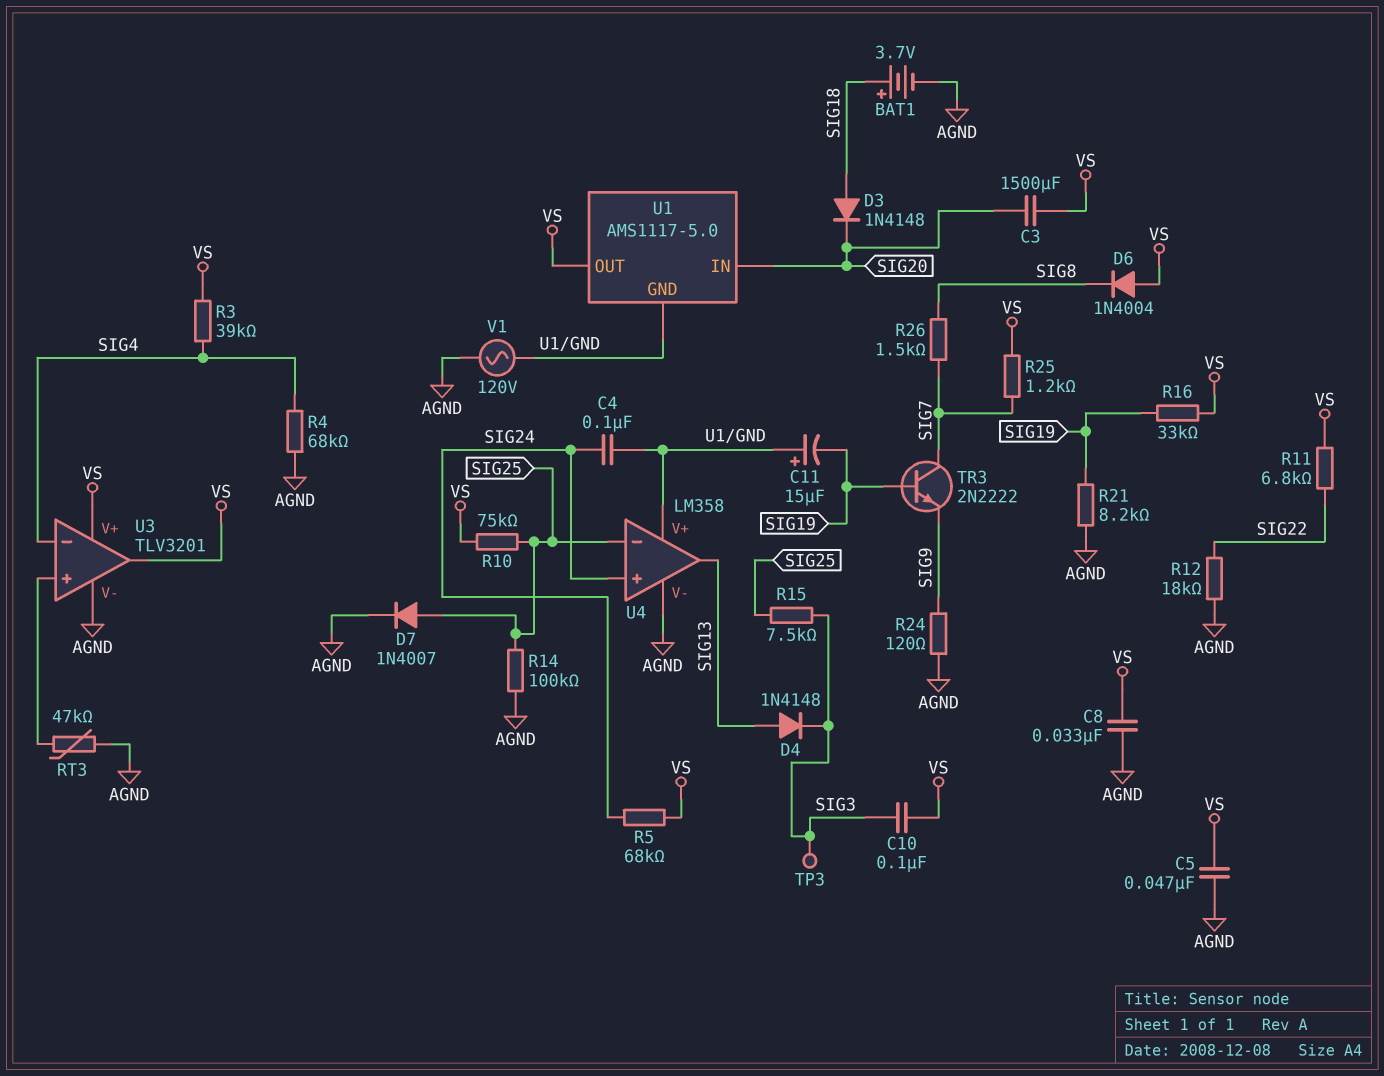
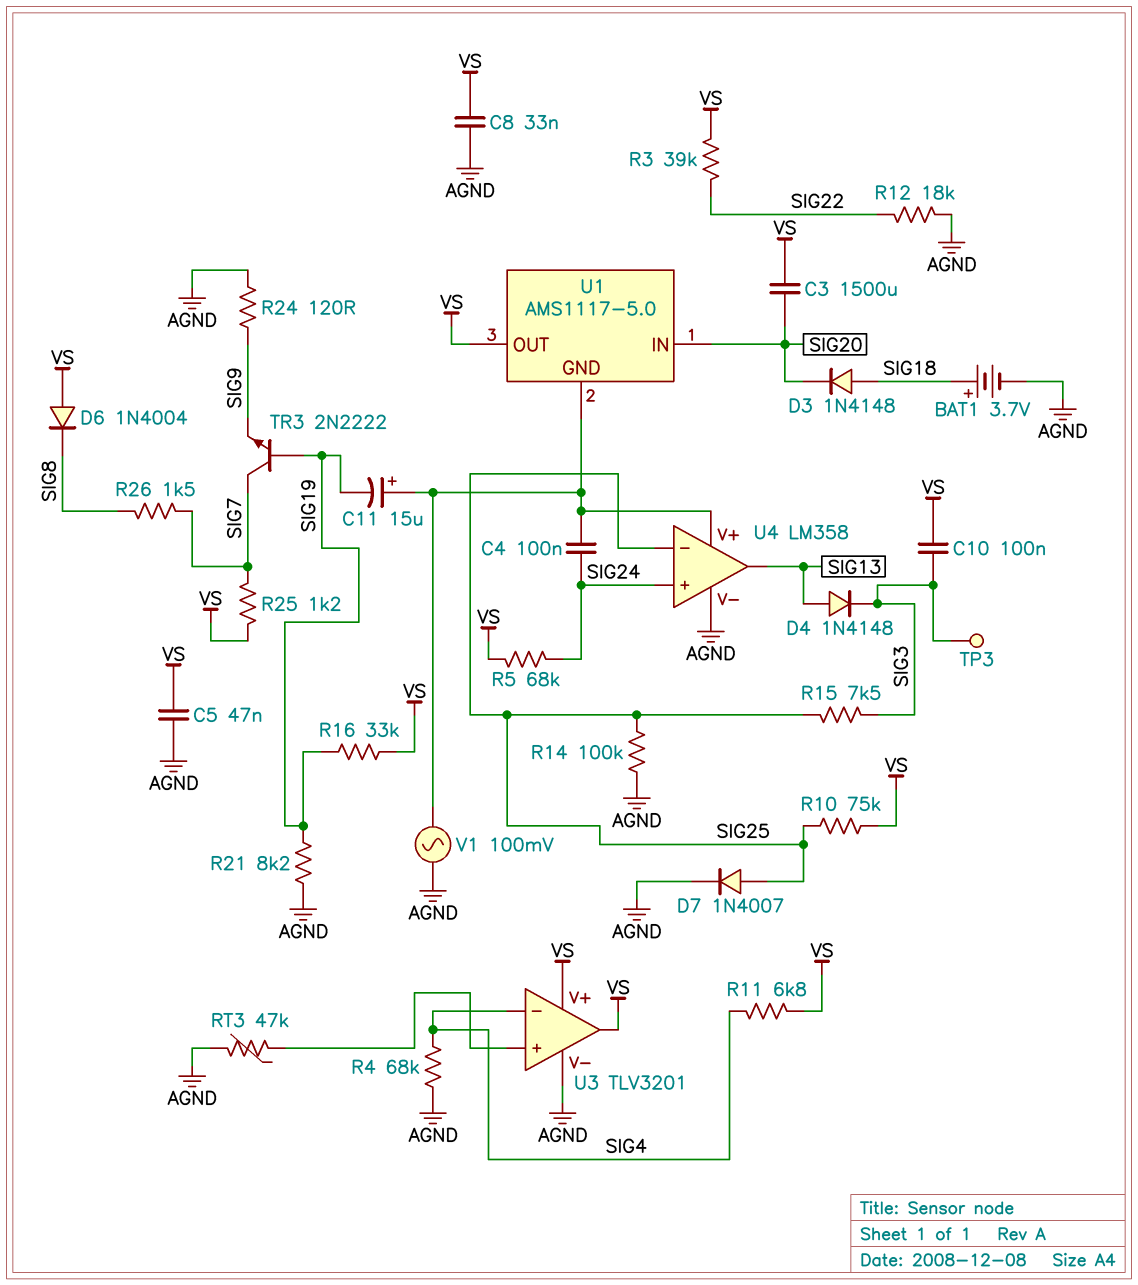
R3: 39k (SIG4, VS) -> 39k (SIG22, VS)
R11: 6.8k (SIG22, VS) -> 6.8k (SIG4, VS)
V1: AC 120V (AGND, U1/GND) -> AC 100mV (AGND, U1/GND)

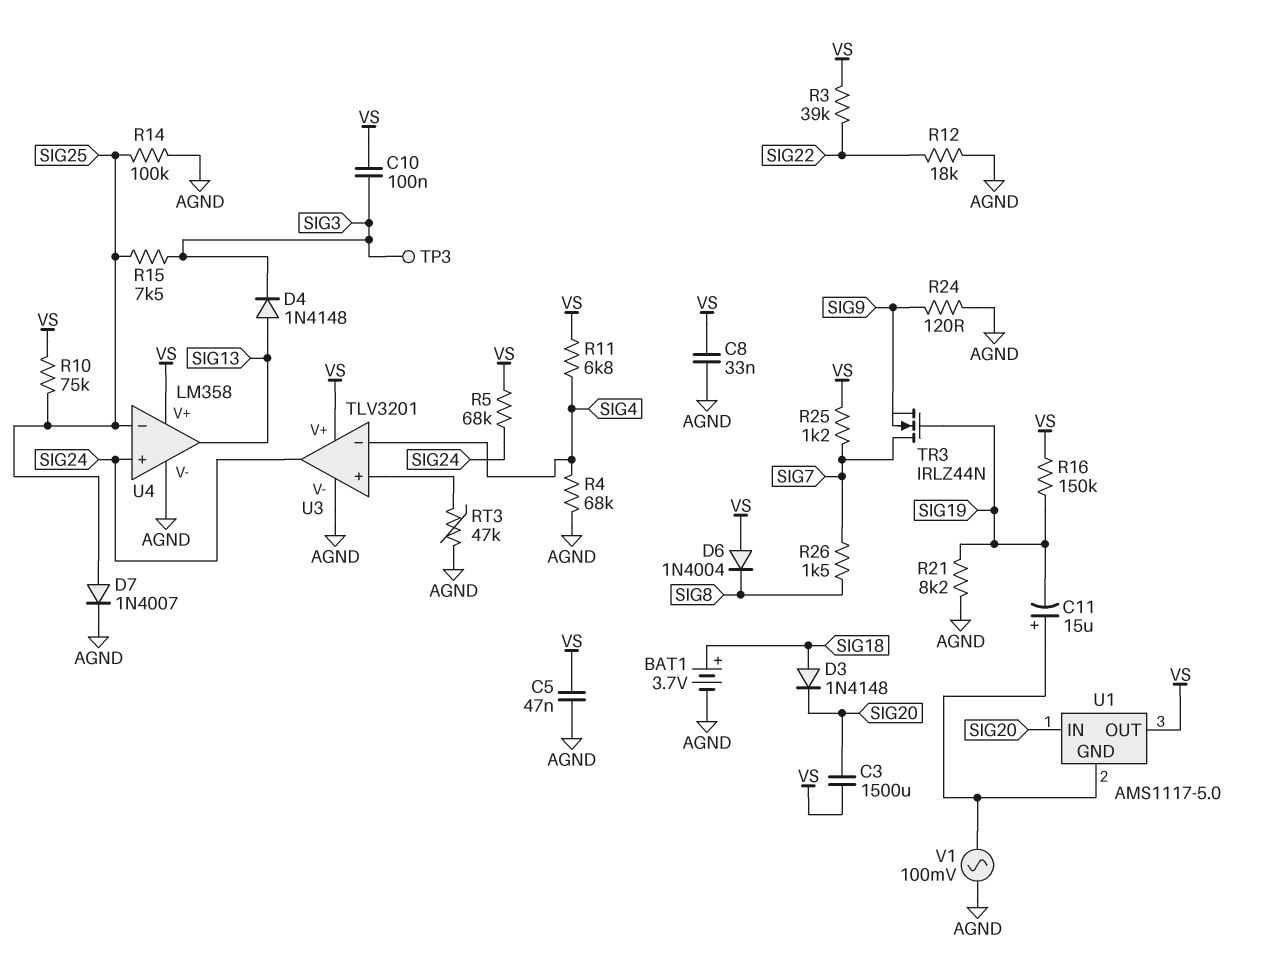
C4: 100nF (SIG24, U1/GND) -> none
R16: 33k (SIG19, VS) -> 150k (SIG19, VS)
TR3: NPN 2N2222 (B SIG19, C SIG7, E SIG9) -> NMOS IRLZ44N (G SIG19, D SIG7, S SIG9)
U3 pin out: VS -> SIG24
U4 pin V+: U1/GND -> VS

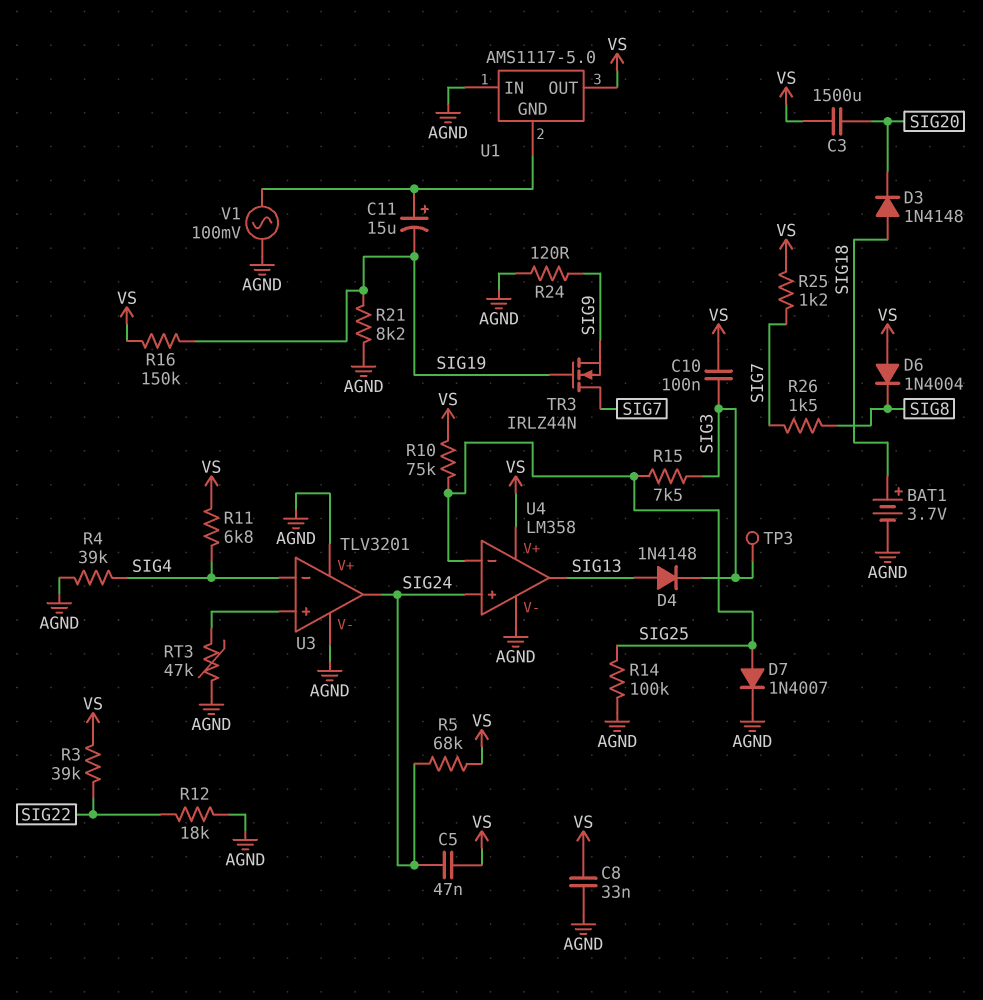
C5: 47nF (AGND, VS) -> 47nF (SIG24, VS)
R4: 68k (AGND, SIG4) -> 39k (AGND, SIG4)
U1 pin IN: SIG20 -> AGND
U3 pin V+: VS -> AGND

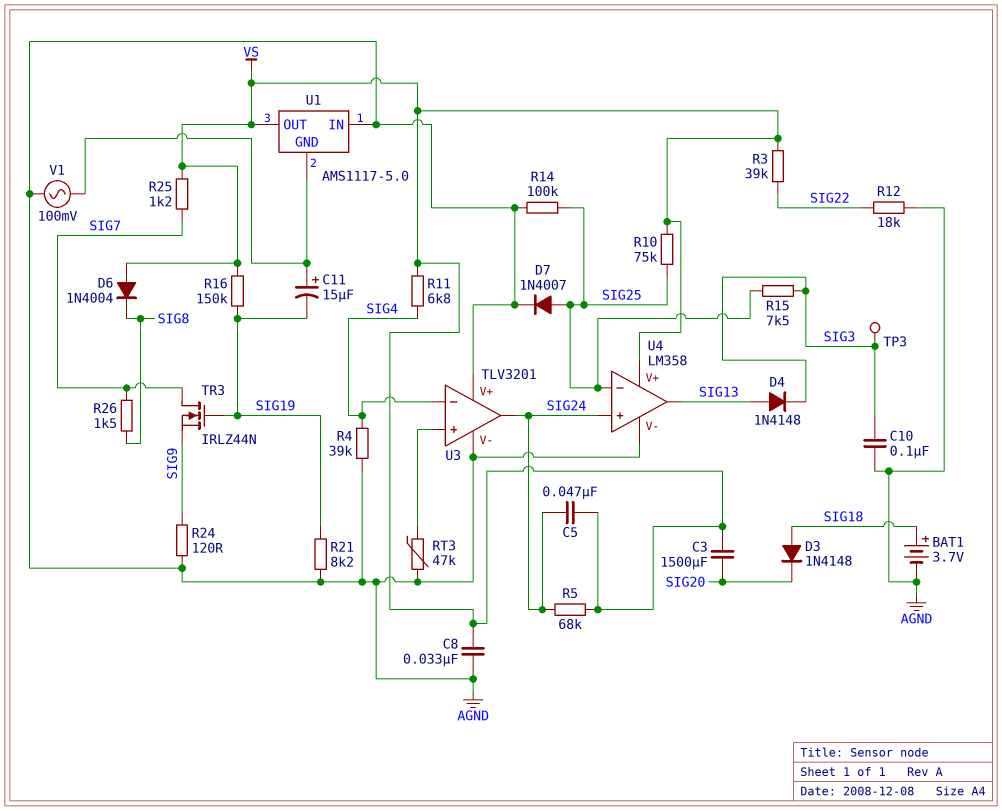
C10: 100nF (SIG3, VS) -> 100nF (AGND, SIG3)

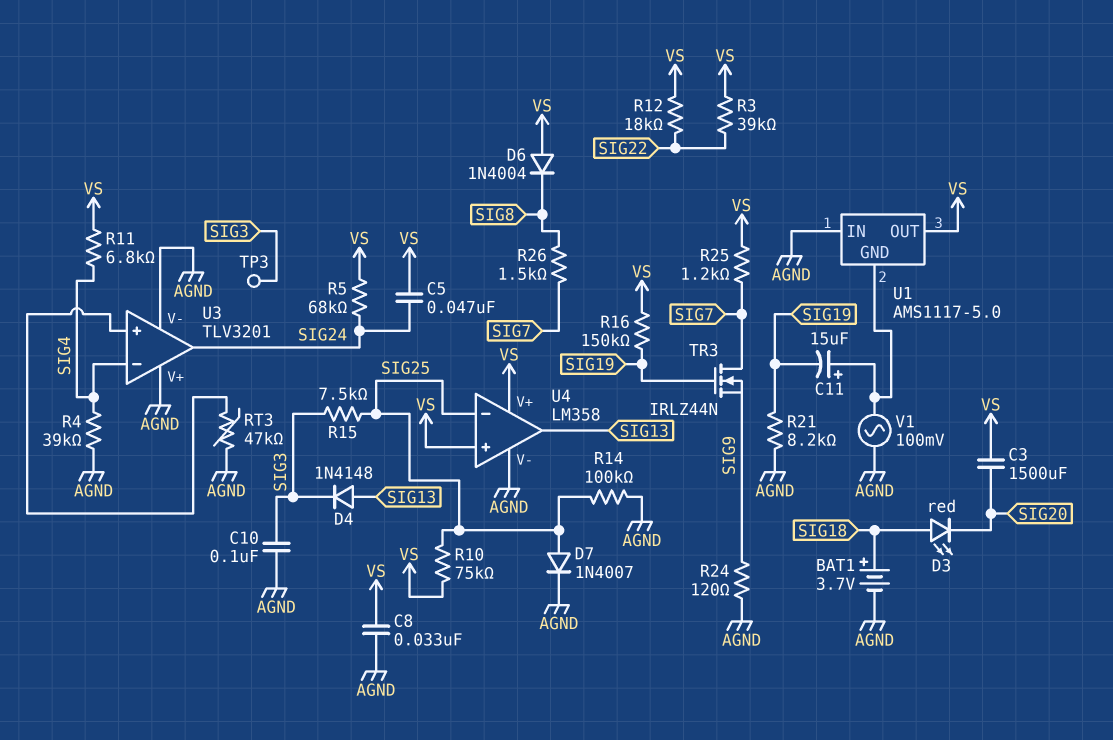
D3: diode 1N4148 (A SIG18, K SIG20) -> LED red (A SIG18, K SIG20)
R12: 18k (AGND, SIG22) -> 18k (SIG22, VS)
U4 pin in+: SIG24 -> VS

